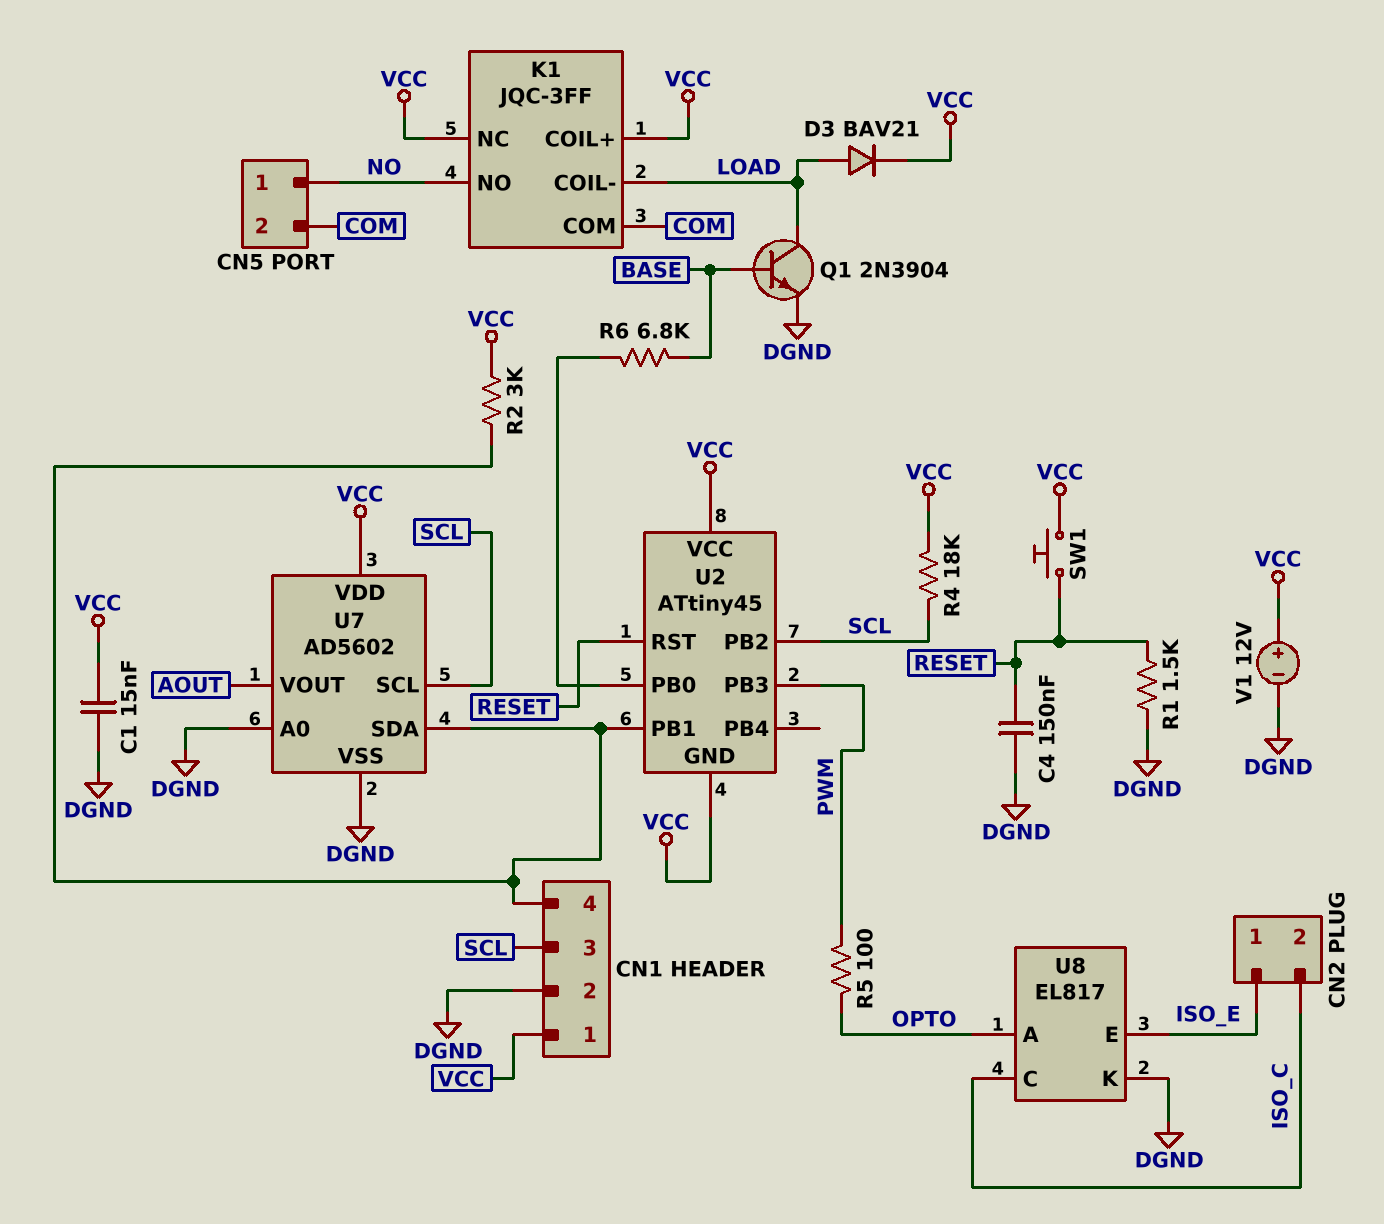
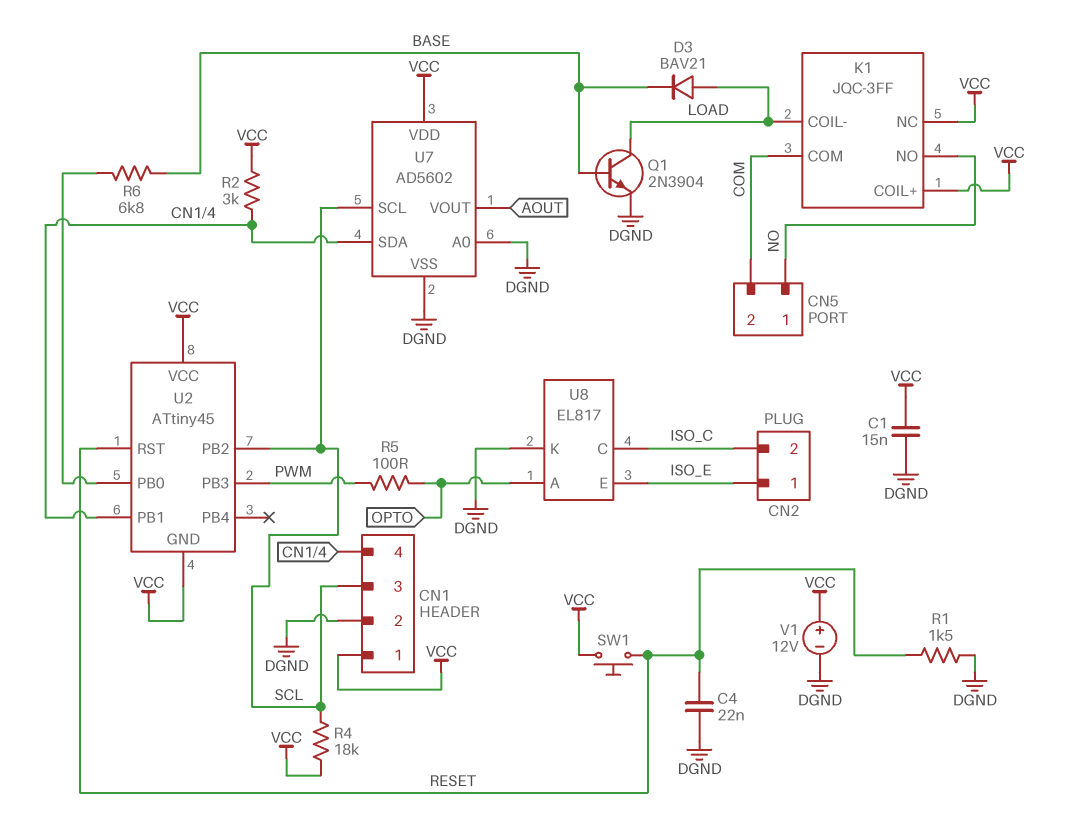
C4: 150nF (DGND, RESET) -> 22nF (DGND, RESET)
D3: diode BAV21 (A LOAD, K VCC) -> diode BAV21 (A LOAD, K BASE)

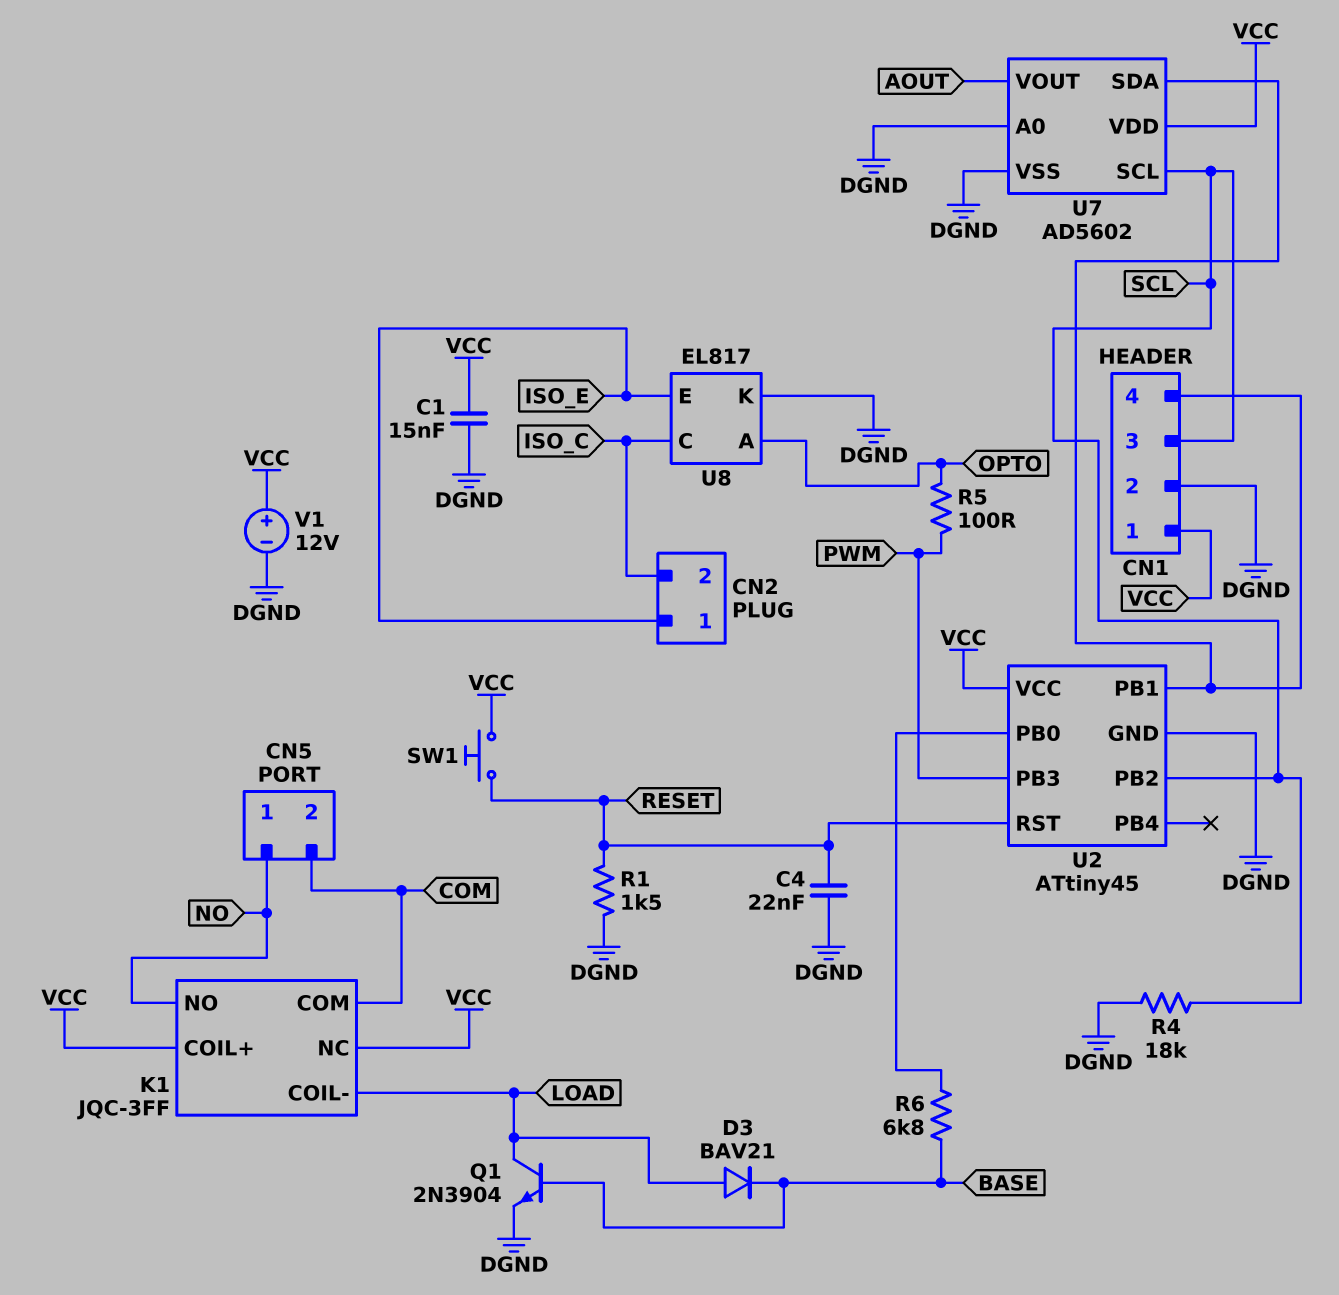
R2: 3k (CN1/4, VCC) -> none
R4: 18k (SCL, VCC) -> 18k (DGND, SCL)
U2 pin GND: VCC -> DGND

